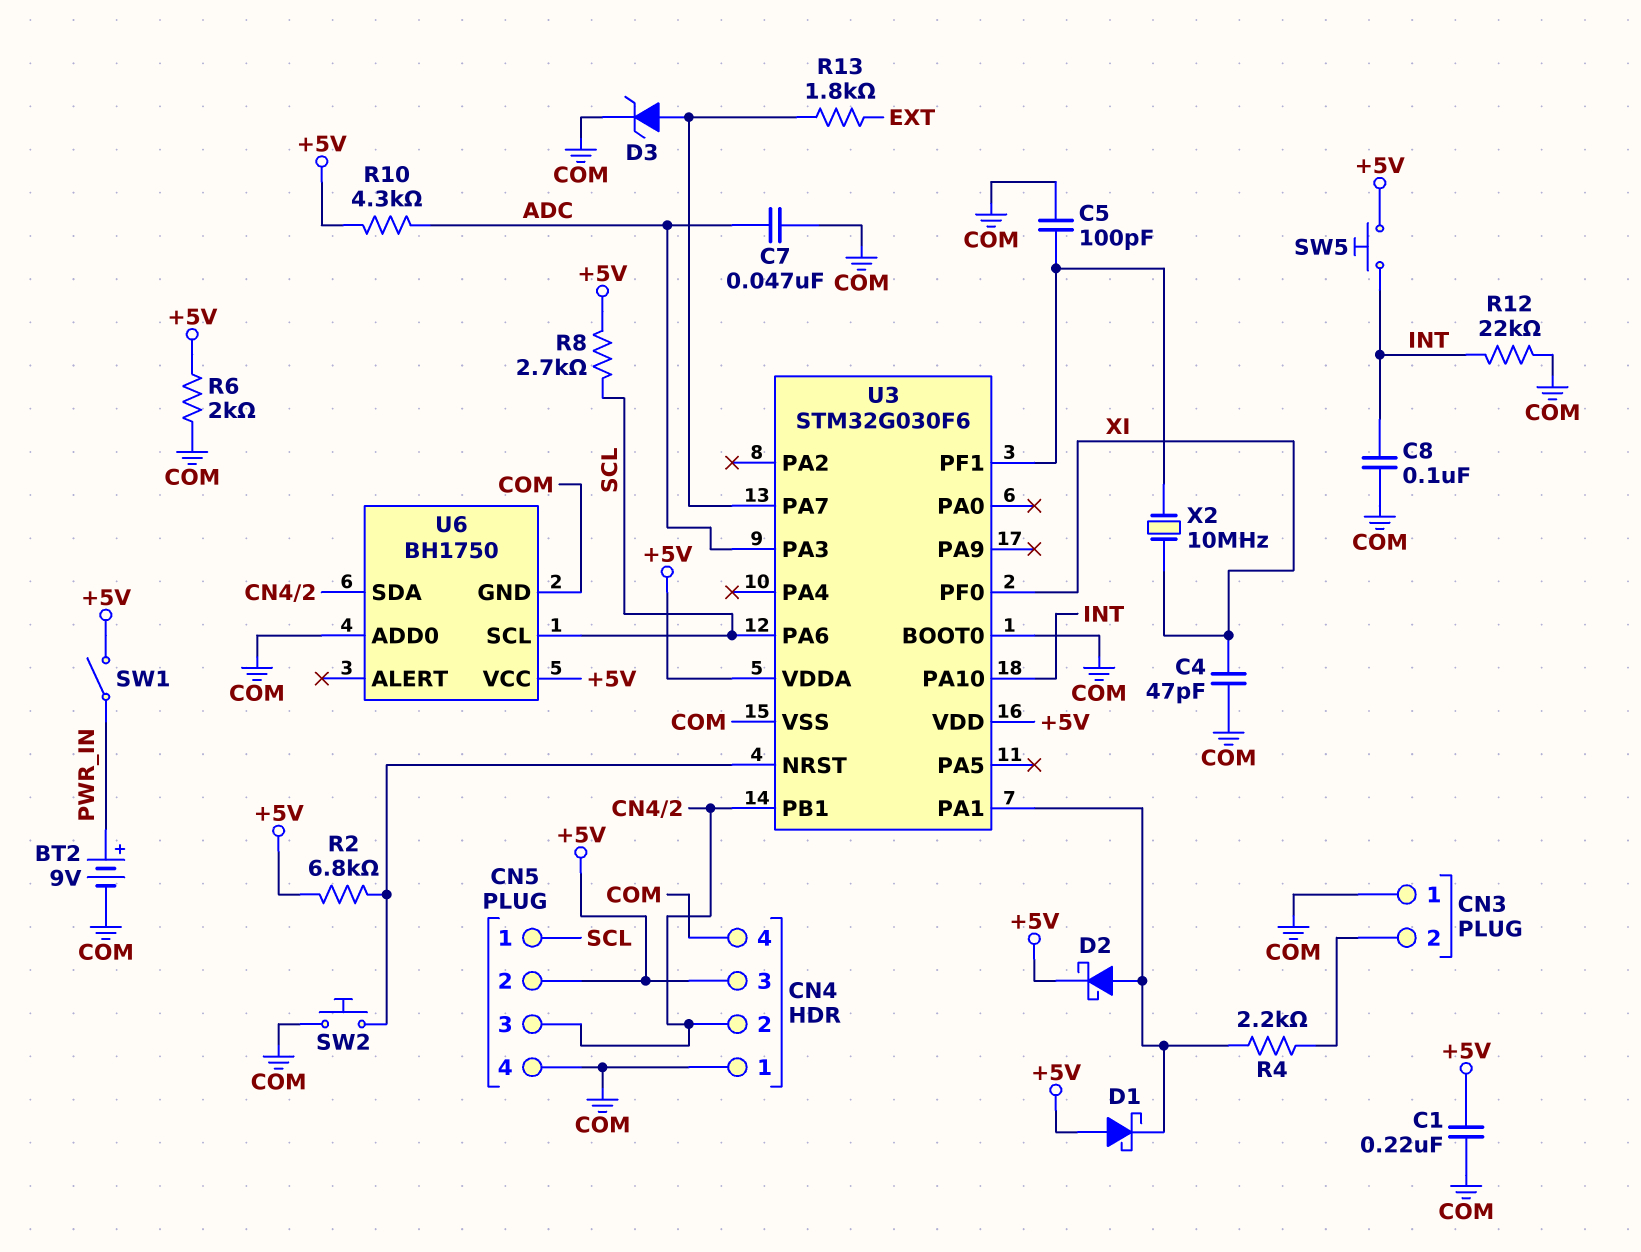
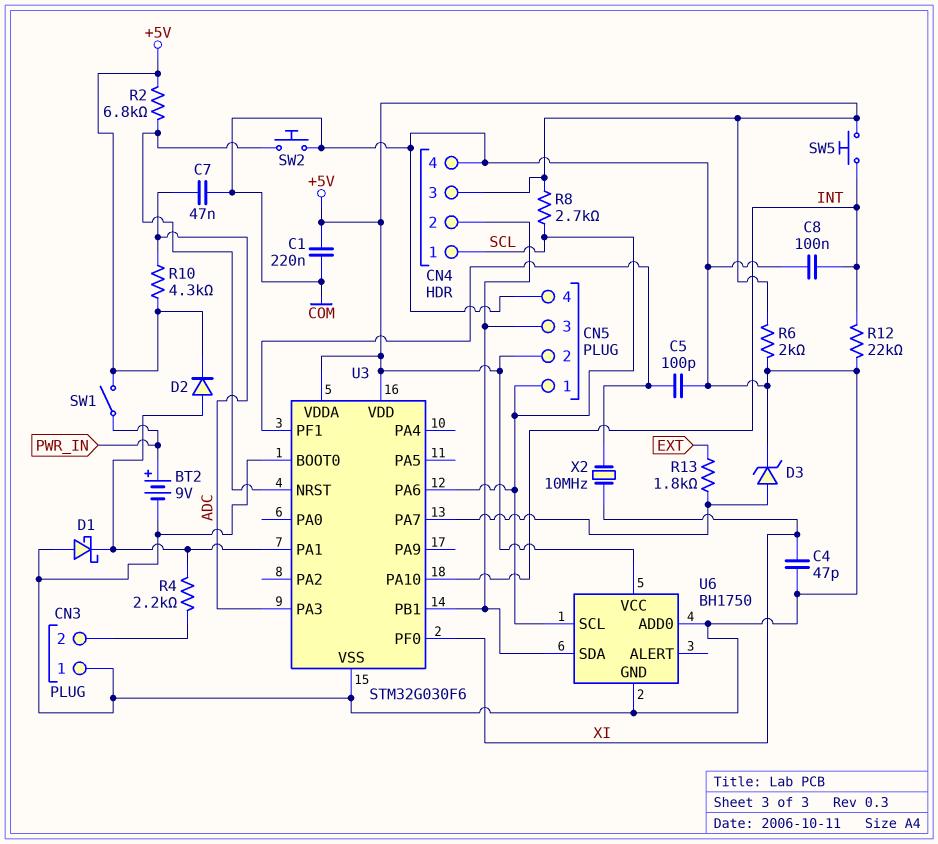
CN4 pin 1: COM -> SCL
D1: schottky (A +5V, K U3/PA1) -> schottky (A COM, K U3/PA1)
D2: schottky (A U3/PA1, K +5V) -> diode (A U3/PA1, K +5V)

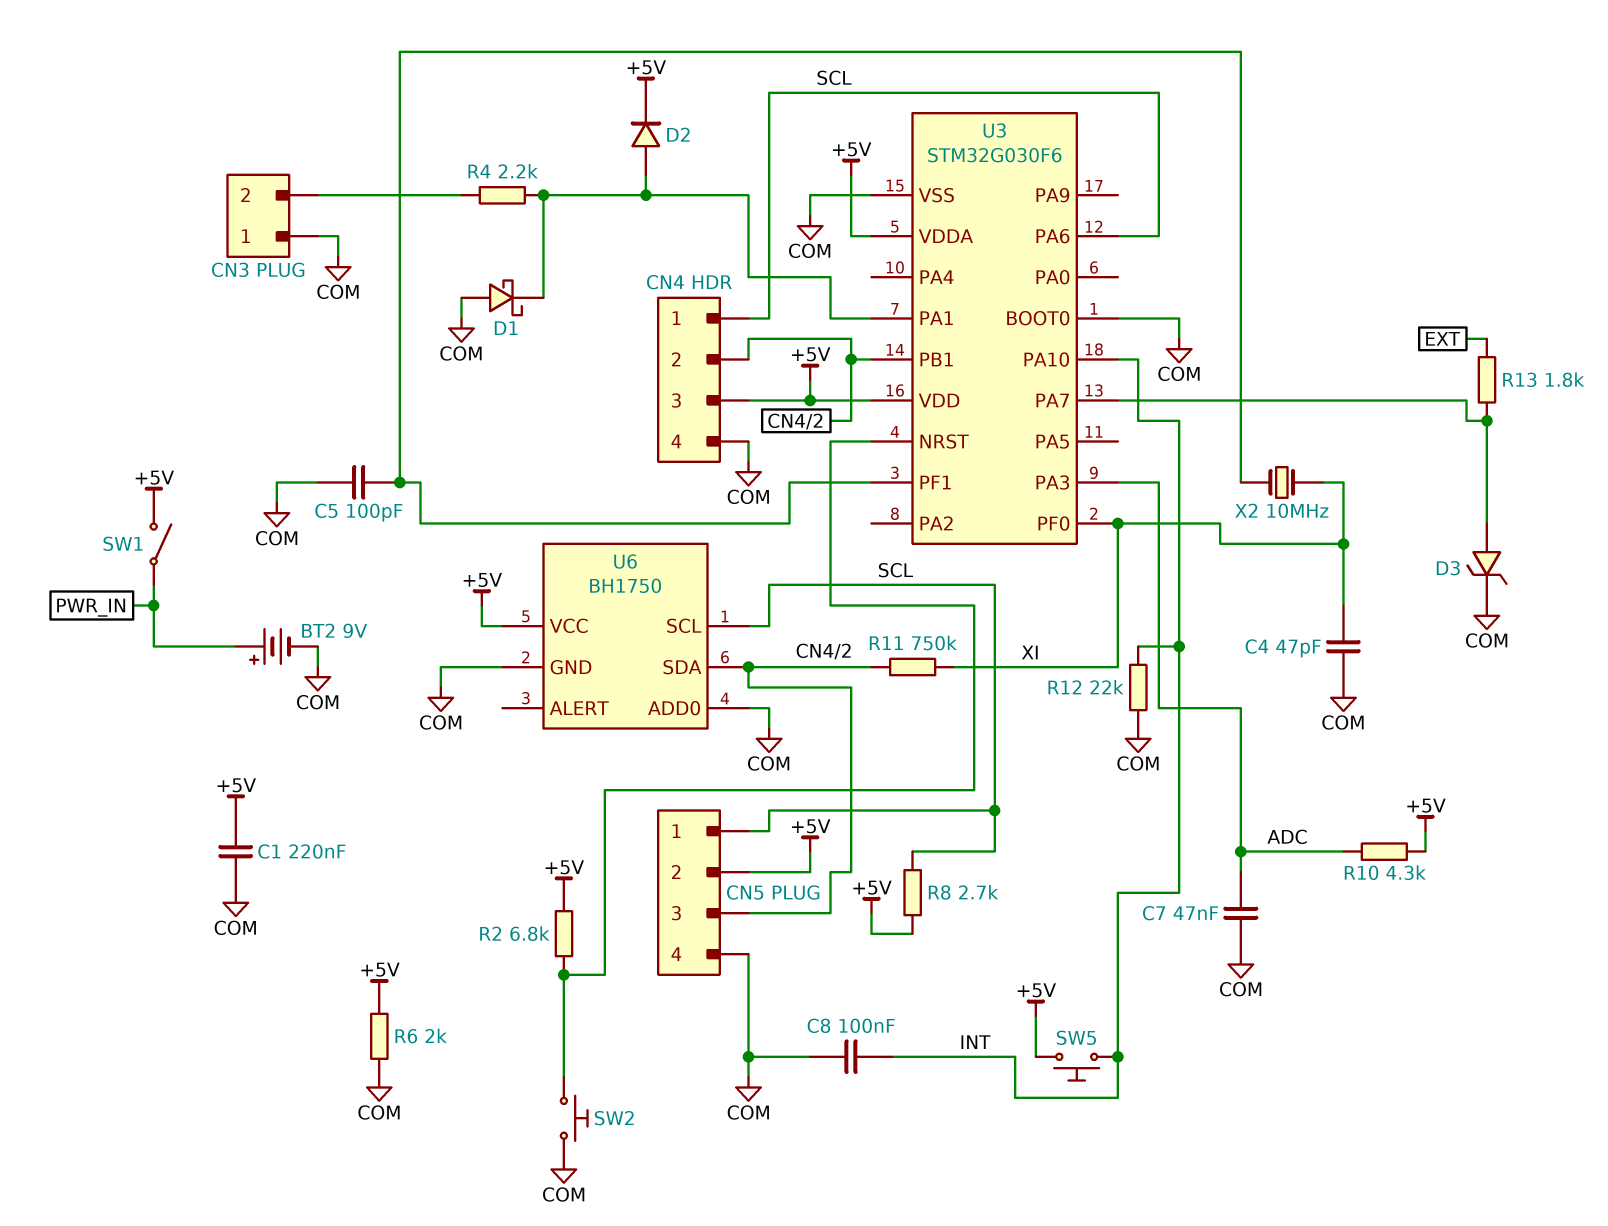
R11: none -> 750k (CN4/2, XI)

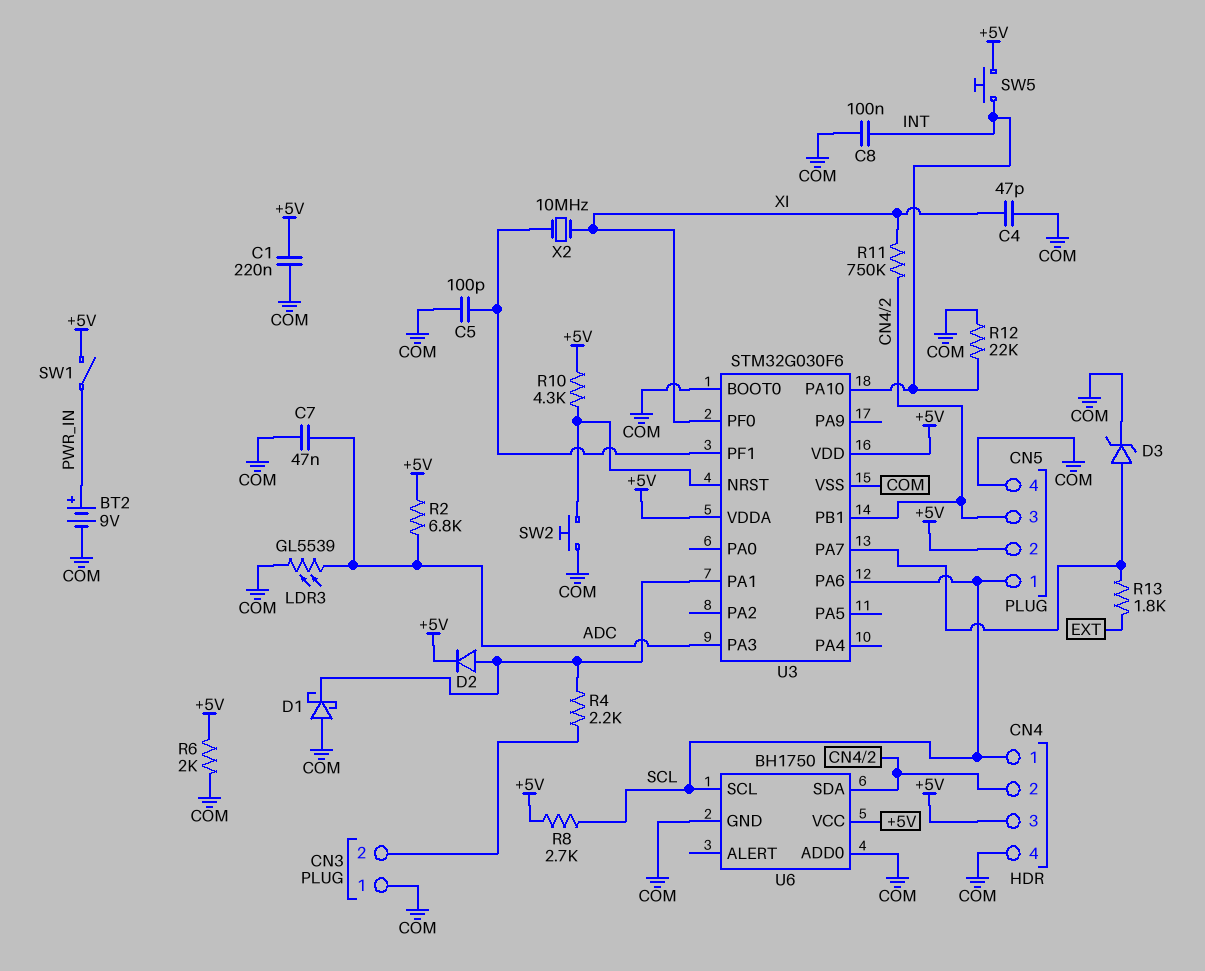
LDR3: none -> GL5539 (ADC, COM)
R2: 6.8k (+5V, U3/NRST) -> 6.8k (+5V, ADC)
R10: 4.3k (+5V, ADC) -> 4.3k (+5V, U3/NRST)

